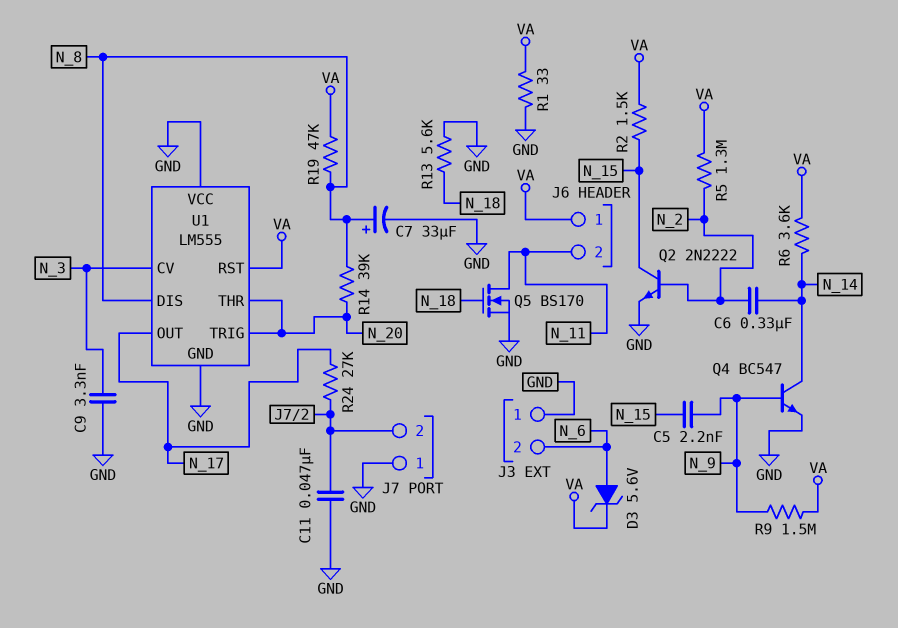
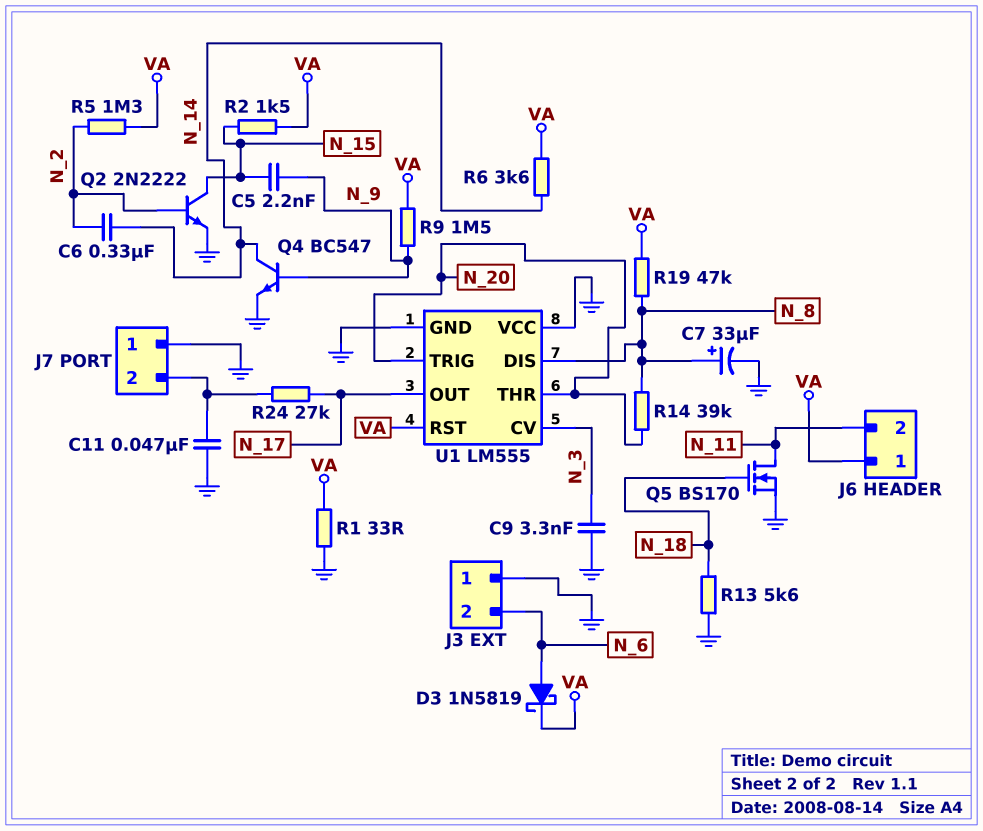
D3: zener 5.6V (A N_6, K VA) -> schottky 1N5819 (A N_6, K VA)

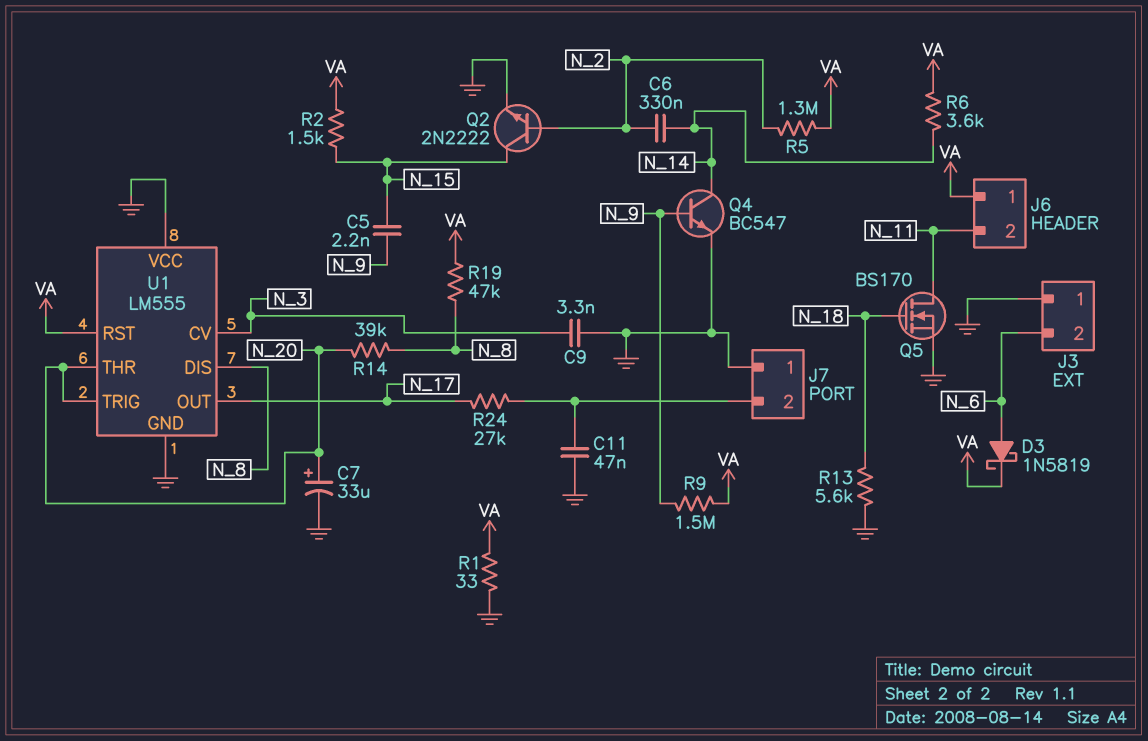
C7: 33uF (plus N_8, minus GND) -> 33uF (plus N_20, minus GND)

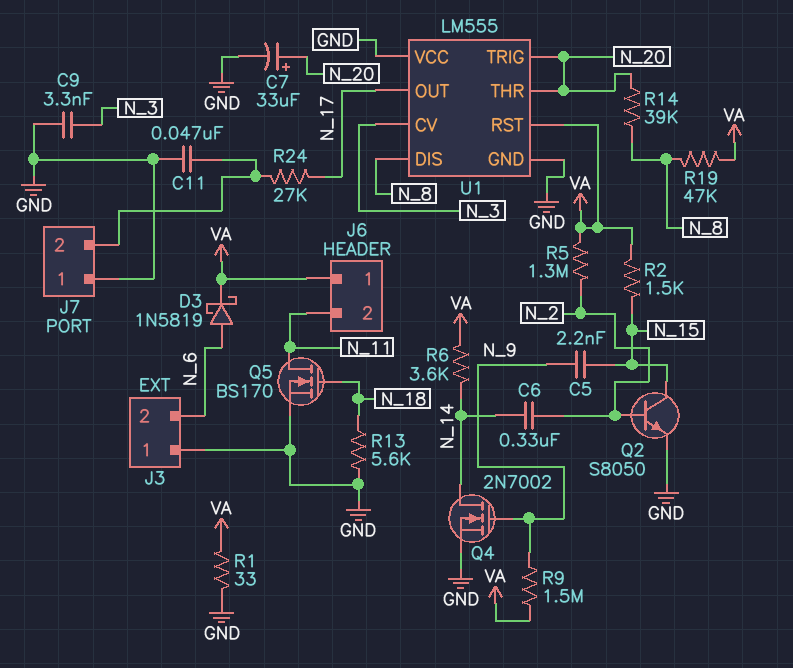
Q2: NPN 2N2222 (B N_2, C N_15, E GND) -> NPN S8050 (B N_2, C N_15, E GND)
Q4: NPN BC547 (B N_9, C N_14, E GND) -> NMOS 2N7002 (G N_9, D N_14, S GND)

